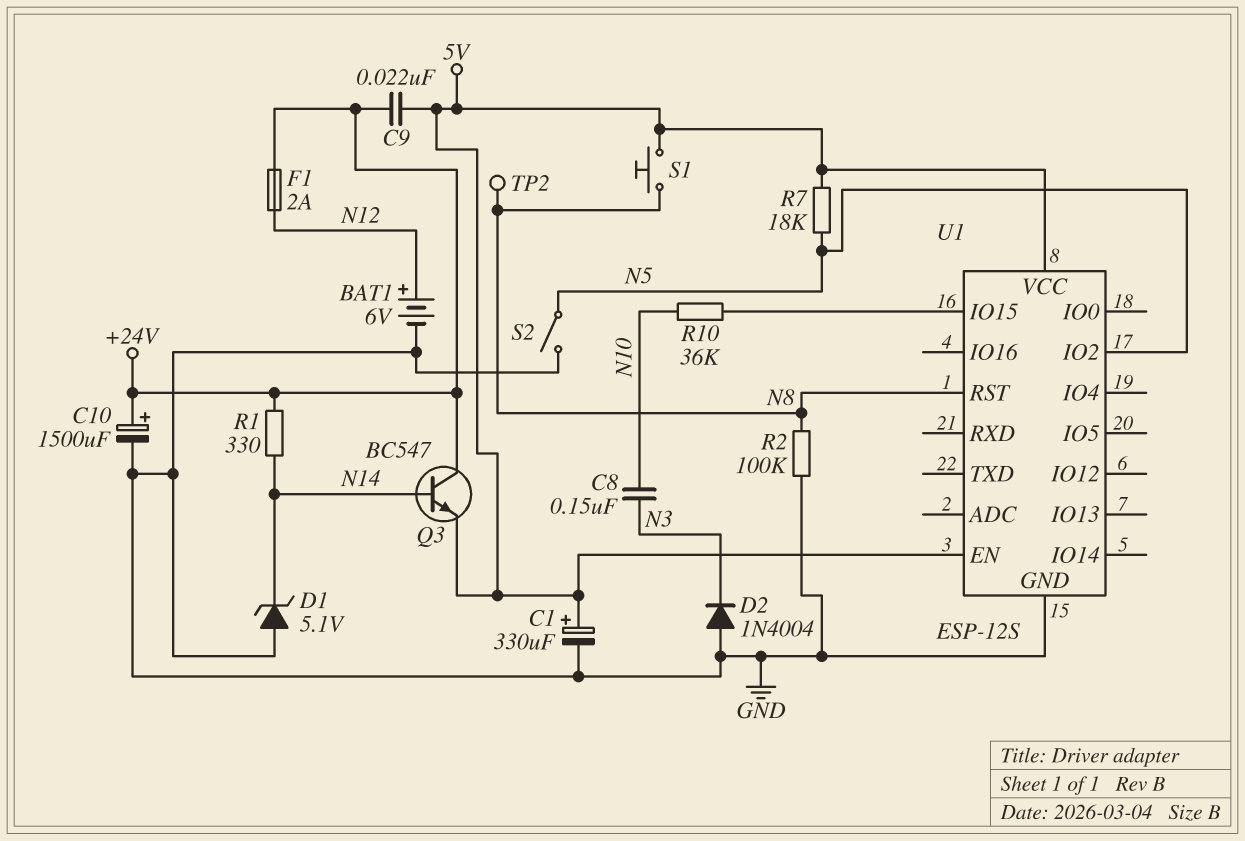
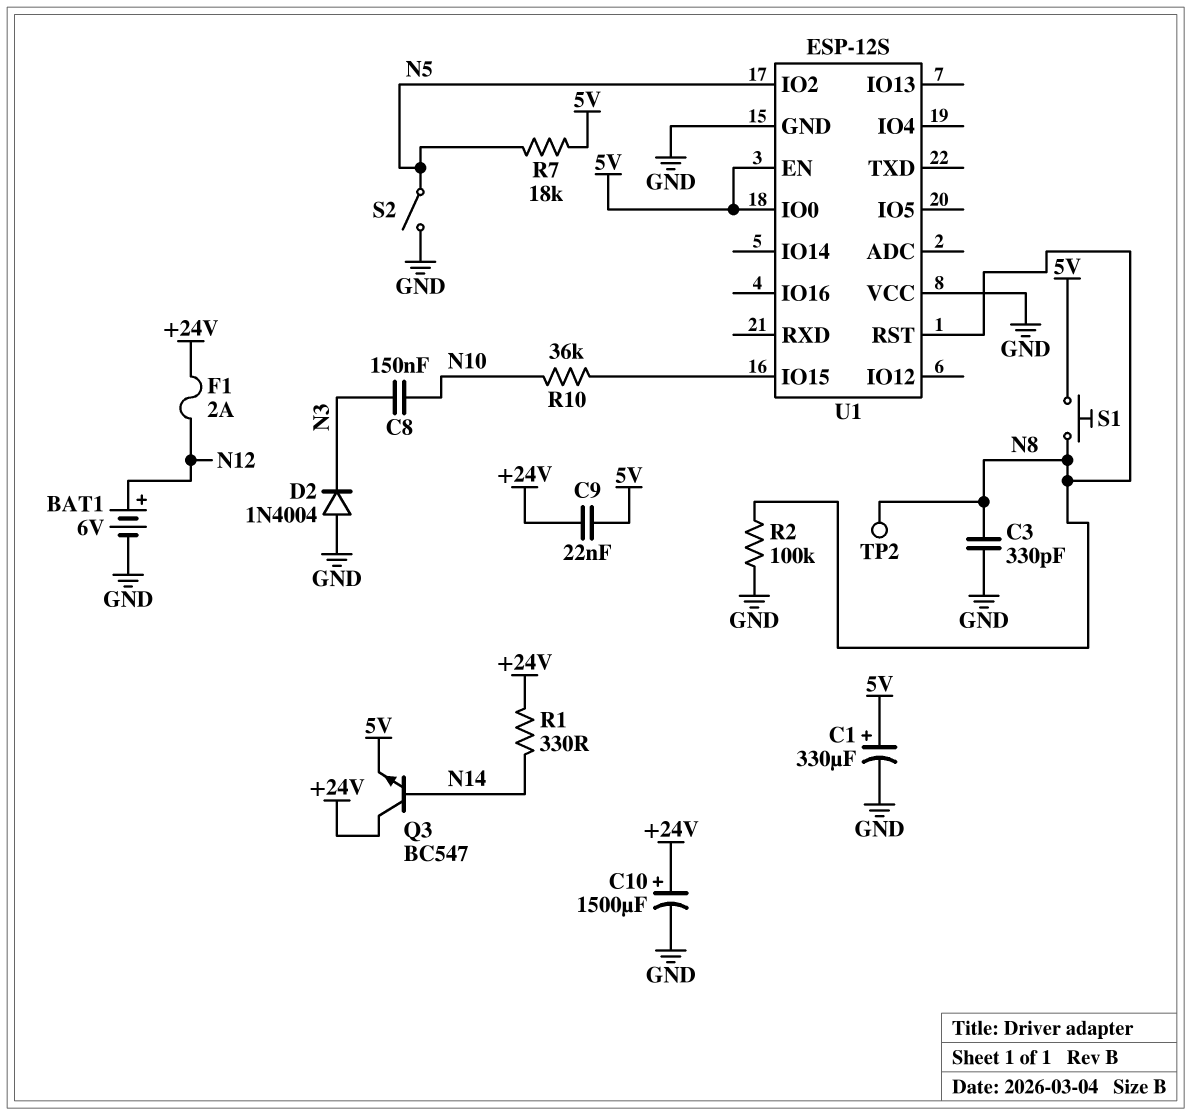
C3: none -> 330pF (GND, N8)
D1: zener 5.1V (A GND, K N14) -> none
U1 pin IO0: none -> 5V
U1 pin VCC: 5V -> GND

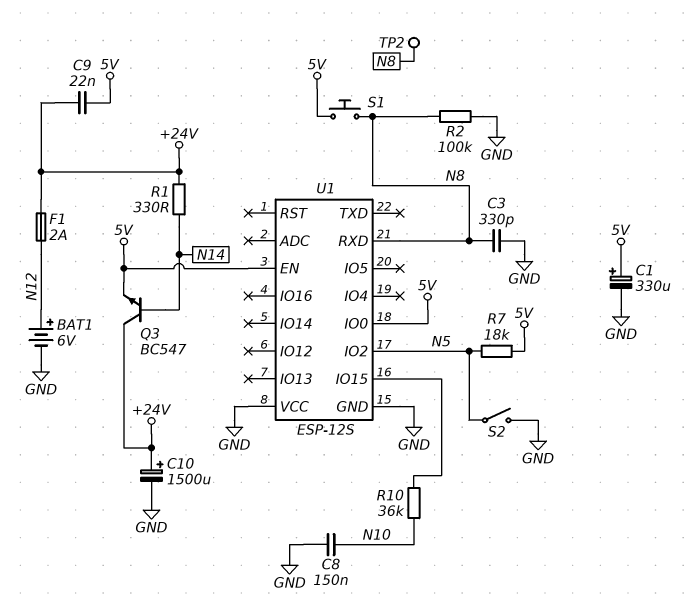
C8: 150nF (N3, N10) -> 150nF (GND, N10)
D2: diode 1N4004 (A GND, K N3) -> none
U1 pin RST: N8 -> none
U1 pin RXD: none -> N8

